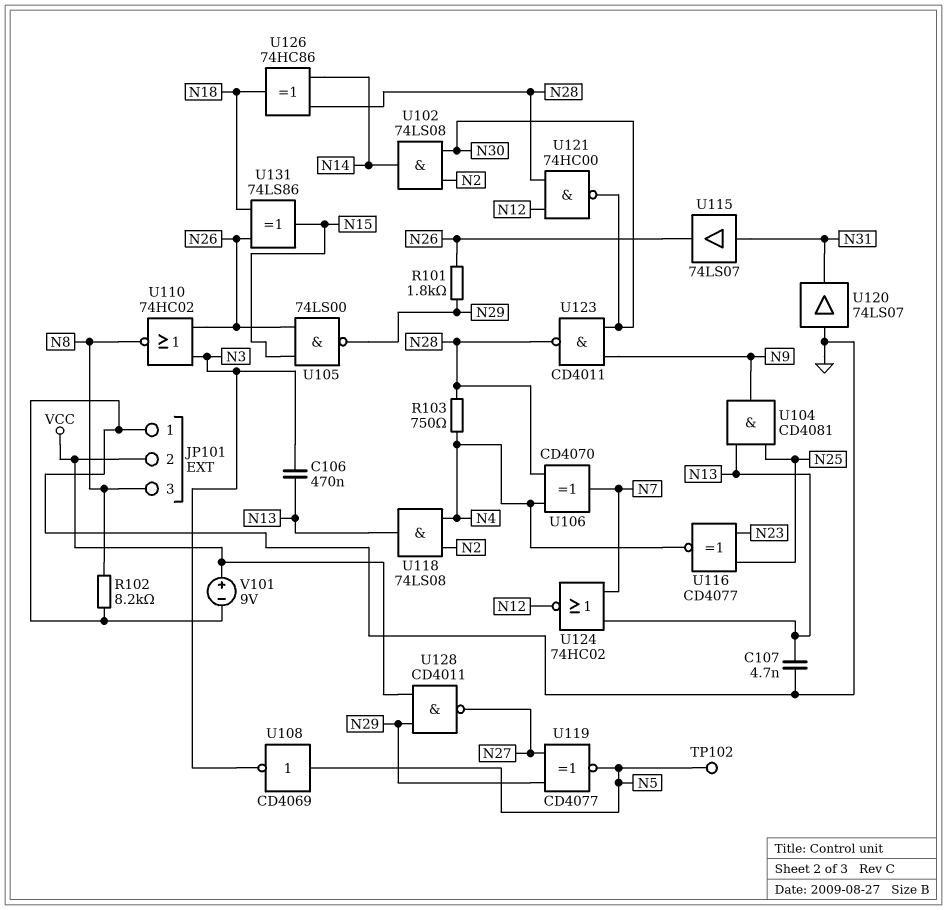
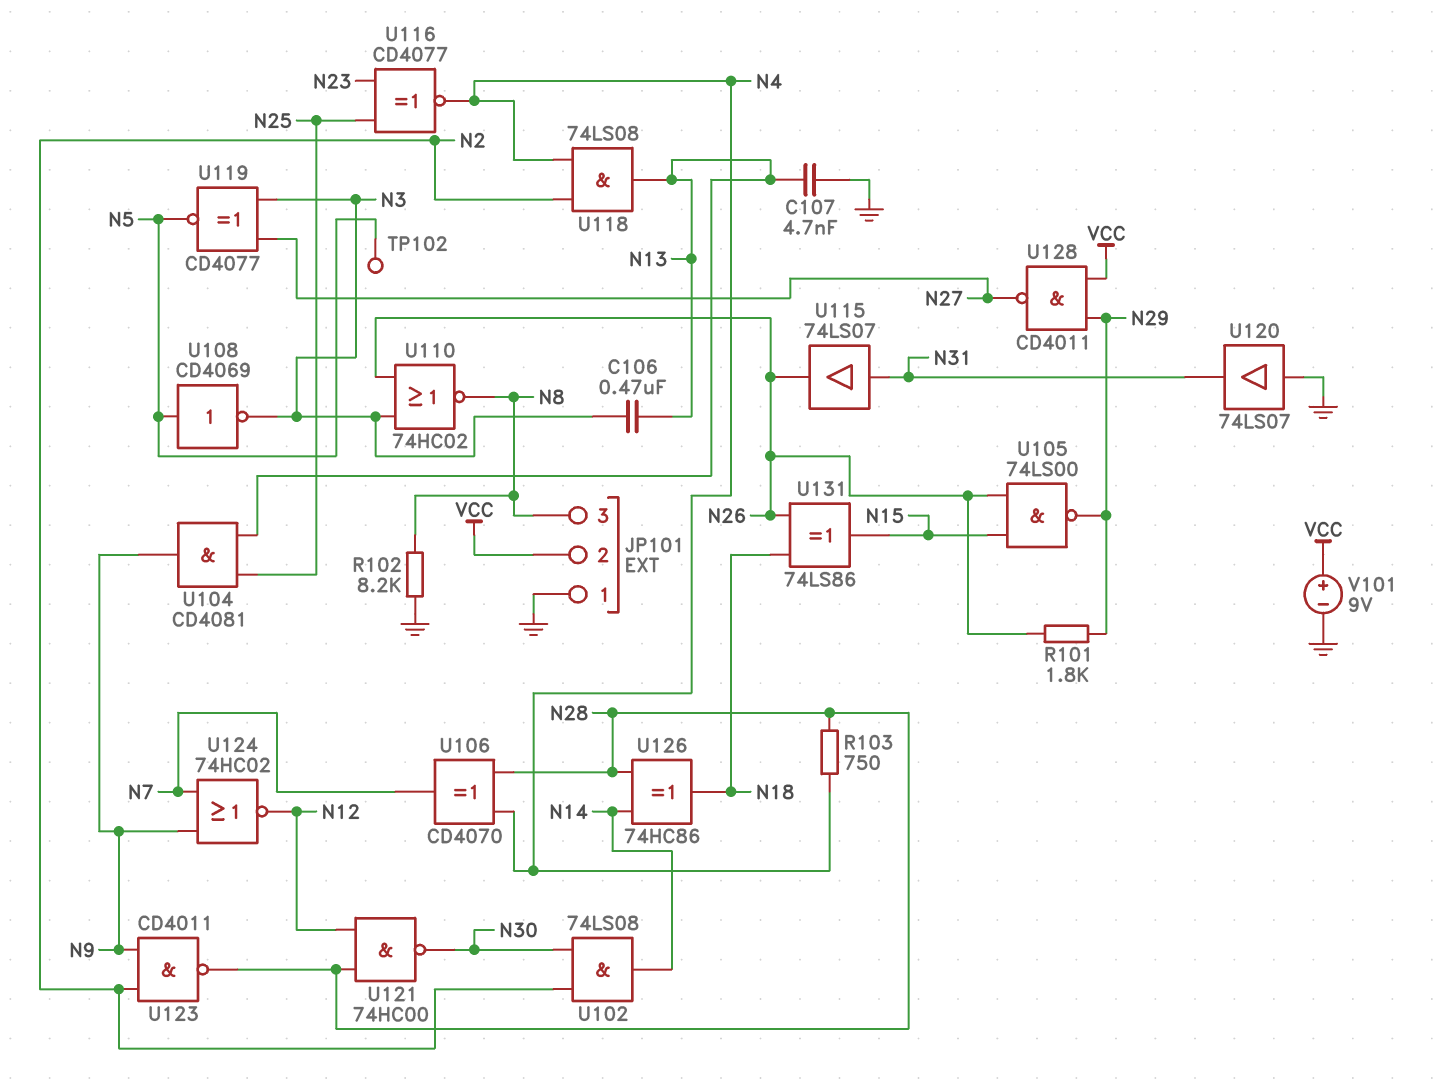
U119: XNOR CD4077 (in N27, in N29, out N5) -> XNOR CD4077 (in N3, in N27, out N5)
U123: NAND CD4011 (in N9, in N30, out N28) -> NAND CD4011 (in N2, in N9, out N28)
U124: NOR 74HC02 (in N7, in N13, out N12) -> NOR 74HC02 (in N7, in N9, out N12)

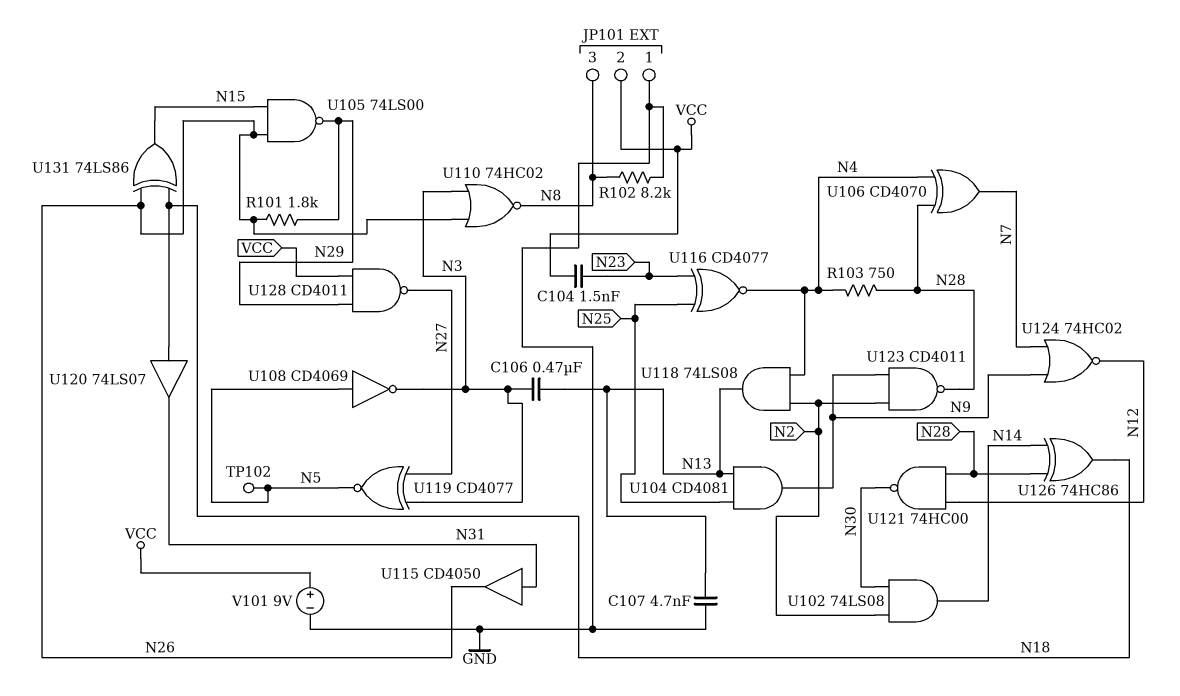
C104: none -> 1.5nF (N23, VCC)
U115: buffer 74LS07 (in N31, out N26) -> buffer CD4050 (in N31, out N26)
U120: buffer 74LS07 (in GND, out N31) -> buffer 74LS07 (in N18, out N31)

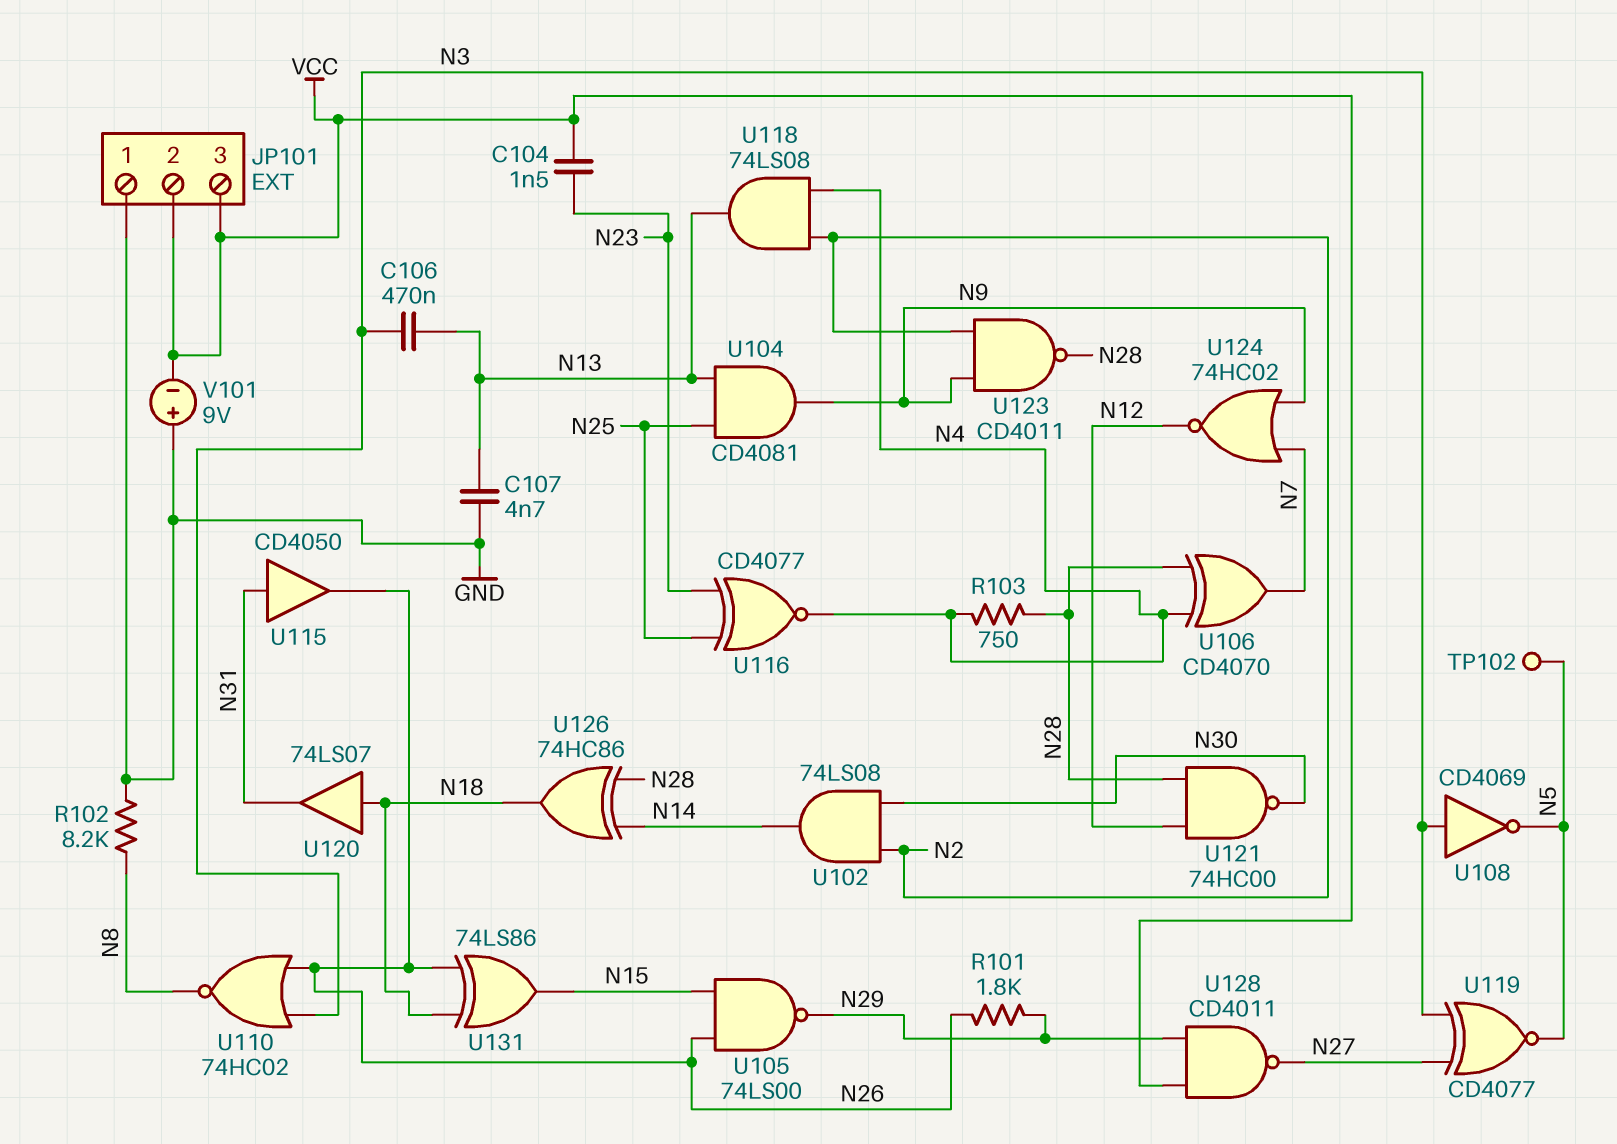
JP101 pin 3: N8 -> VCC
U108: NOT CD4069 (in N5, out N3) -> NOT CD4069 (in N3, out N5)
V101: 9V (plus VCC, minus GND) -> 9V (plus GND, minus VCC)

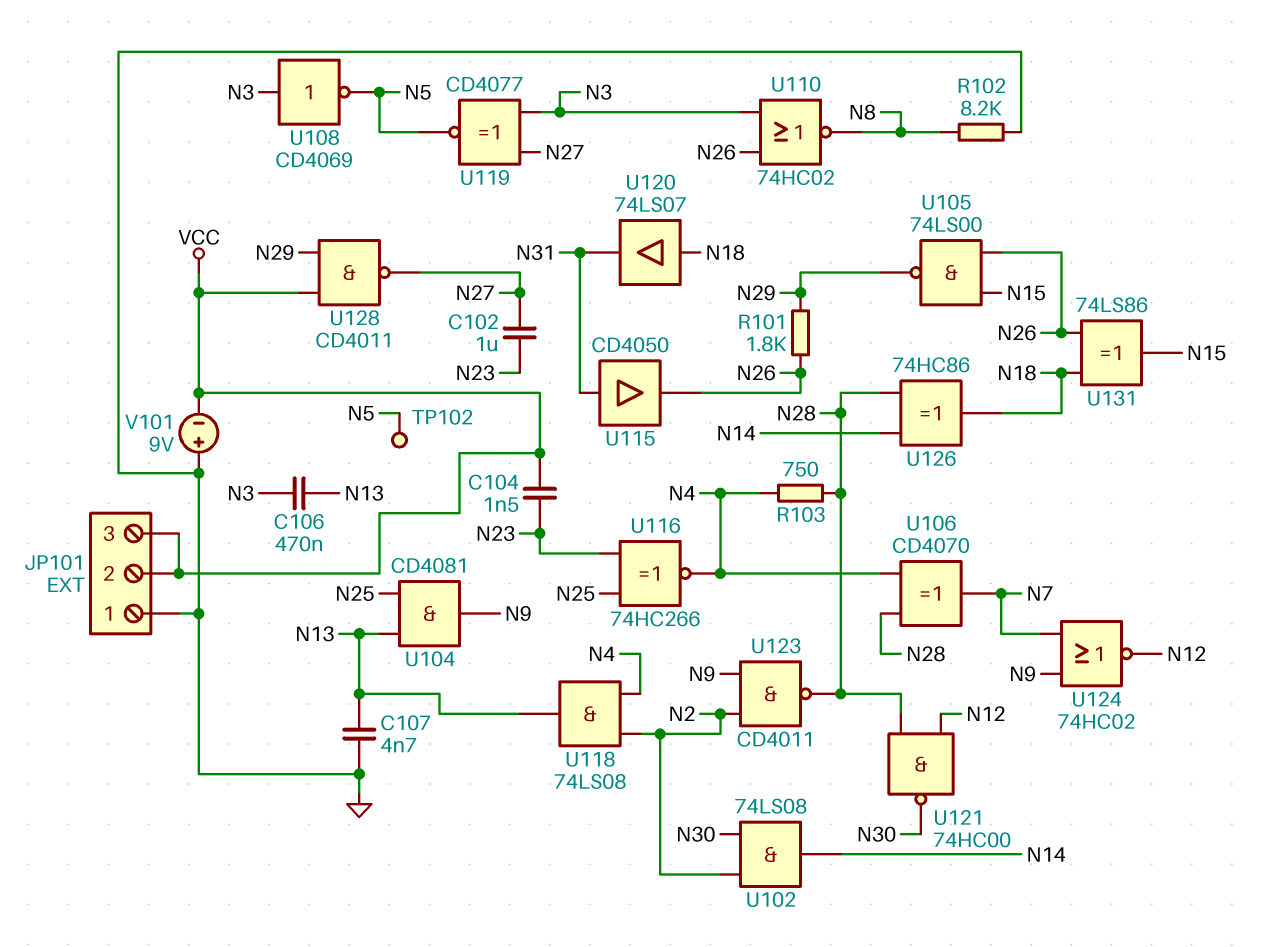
C102: none -> 1uF (N23, N27)
U116: XNOR CD4077 (in N23, in N25, out N4) -> XNOR 74HC266 (in N23, in N25, out N4)

